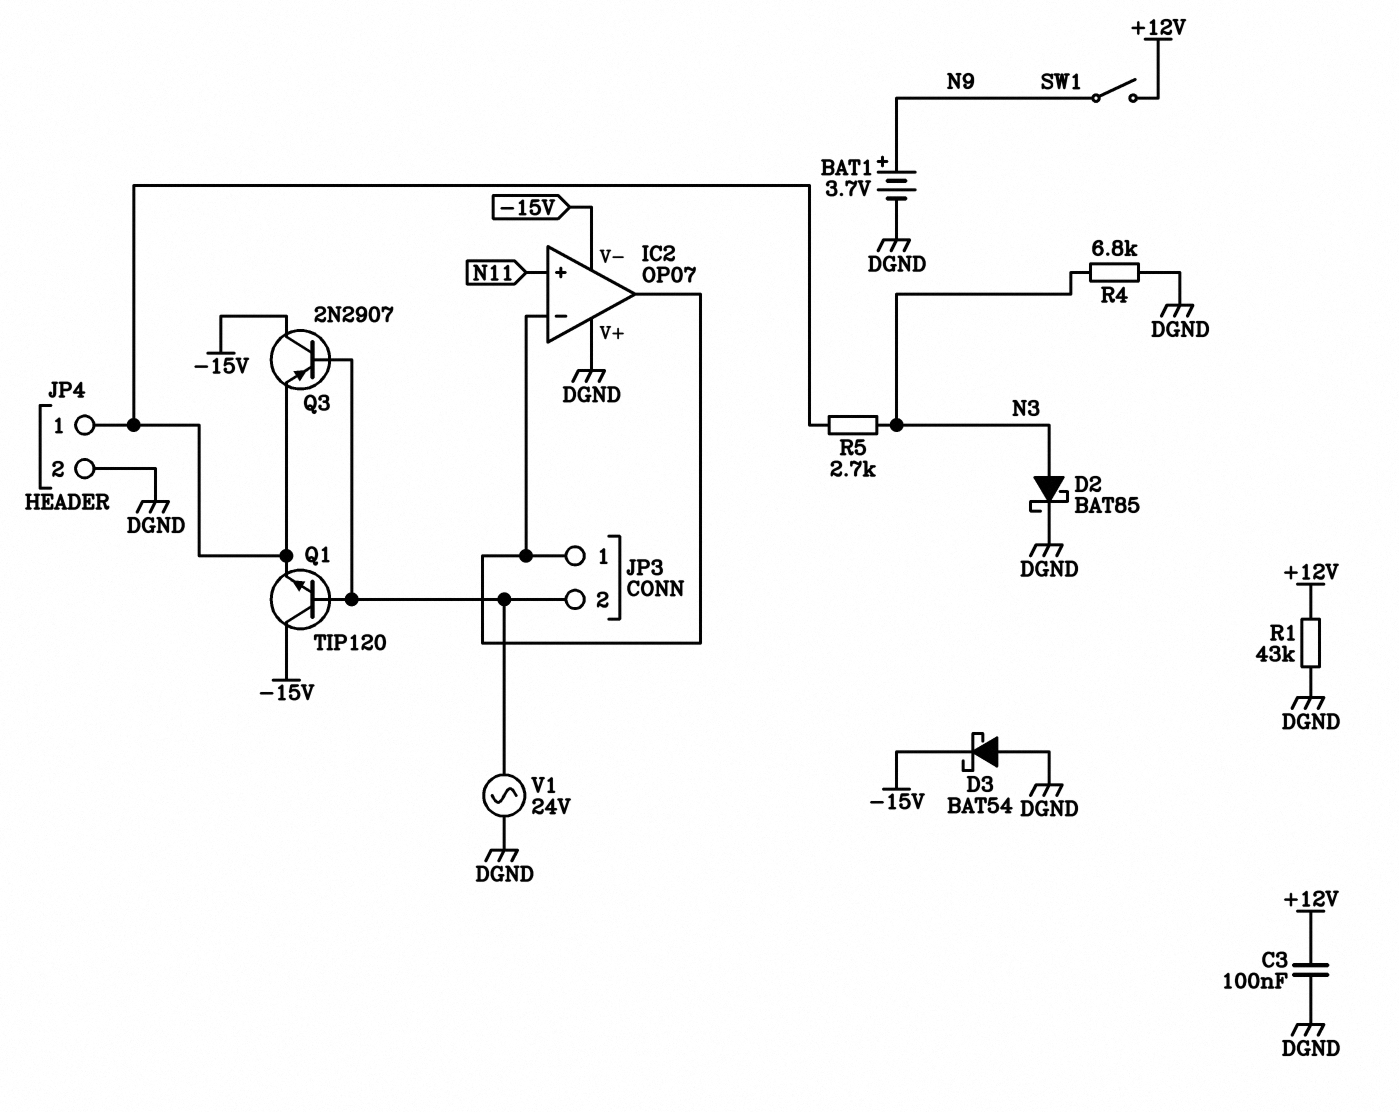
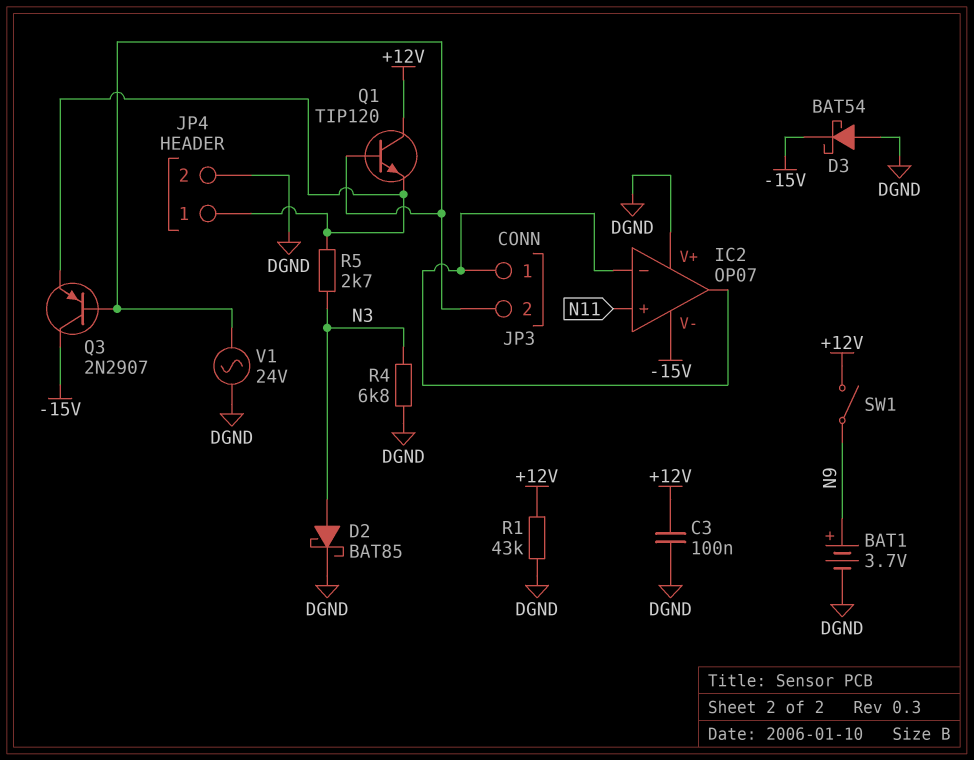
Q1: NPN TIP120 (B JP3/2, C -15V, E JP4/1) -> NPN TIP120 (B JP3/2, C +12V, E JP4/1)

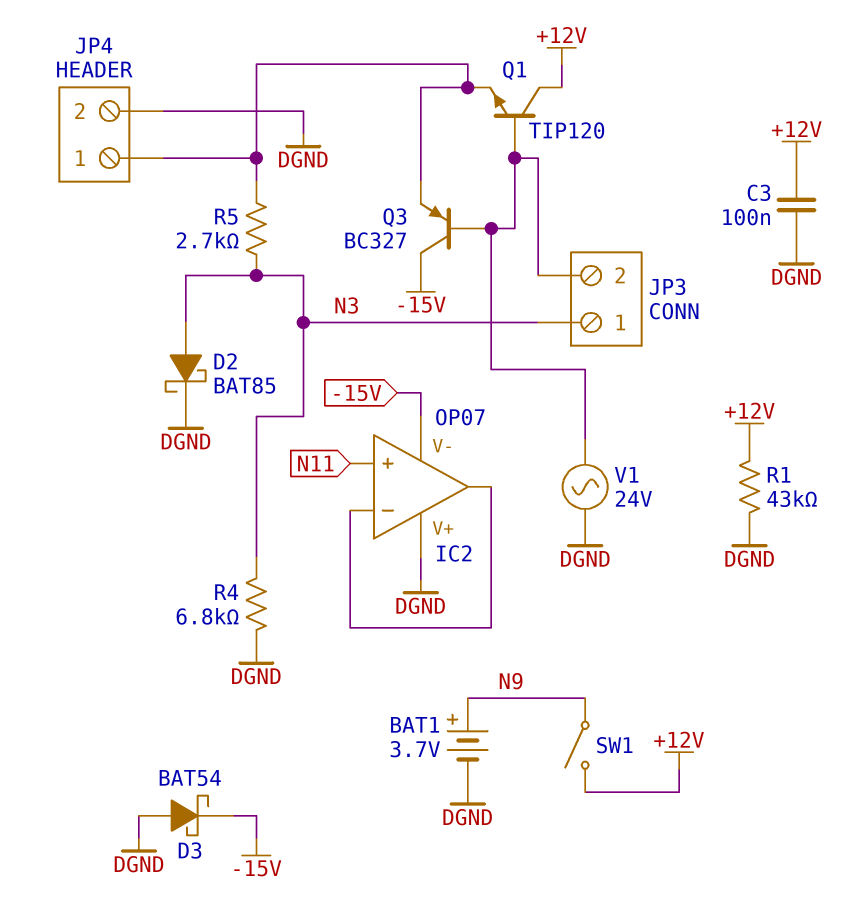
JP3 pin 1: IC2/in- -> N3
Q3: PNP 2N2907 (B JP3/2, C -15V, E JP4/1) -> PNP BC327 (B JP3/2, C -15V, E JP4/1)

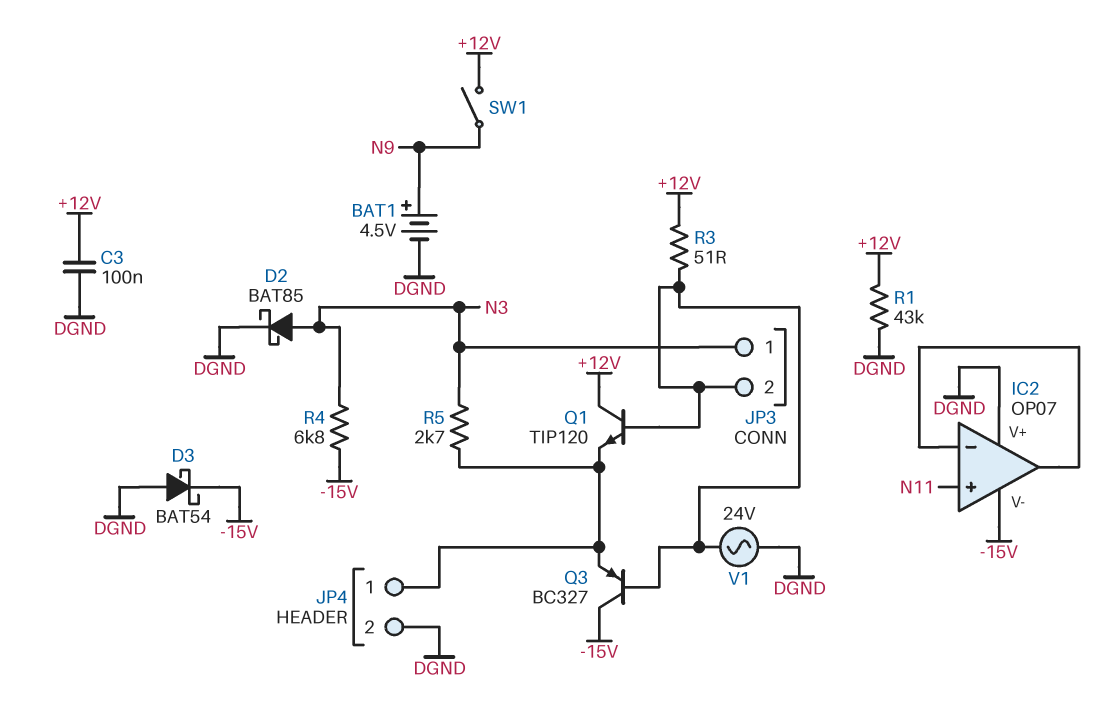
BAT1: 3.7V (plus N9, minus DGND) -> 4.5V (plus N9, minus DGND)
R3: none -> 51 (+12V, JP3/2)
R4: 6.8k (DGND, N3) -> 6.8k (-15V, N3)

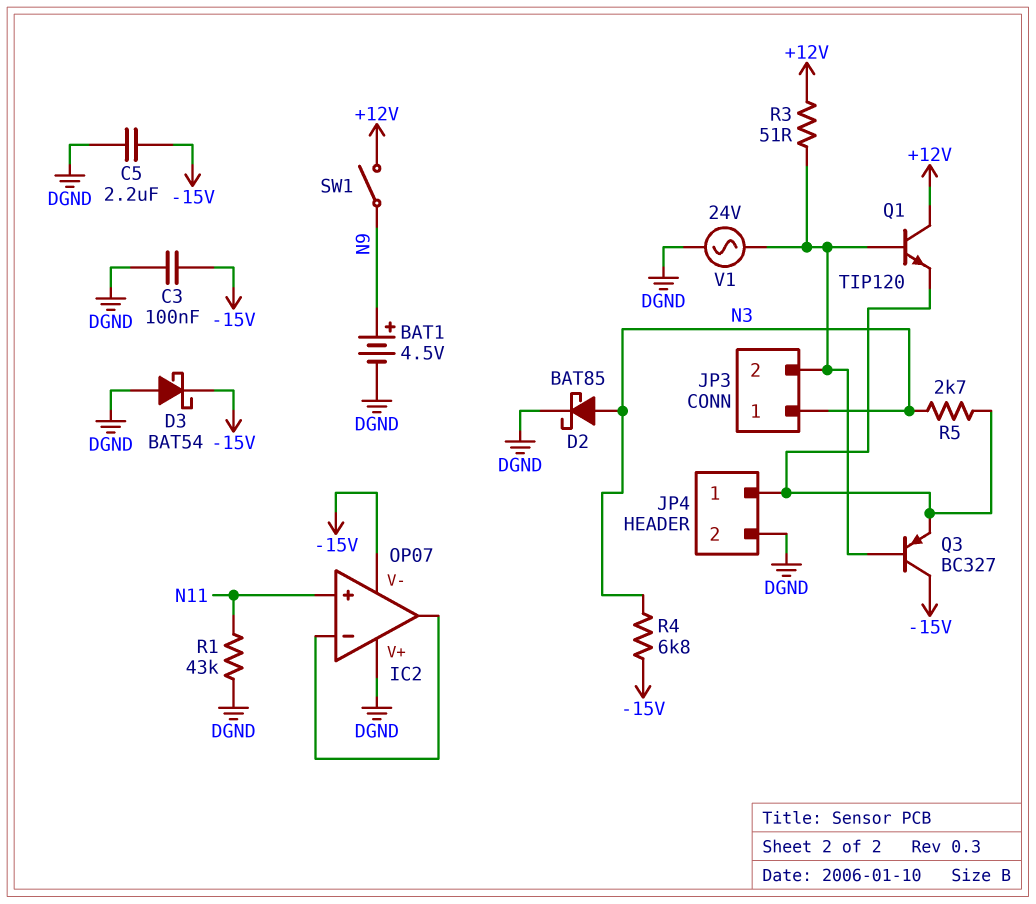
C3: 100nF (+12V, DGND) -> 100nF (-15V, DGND)
C5: none -> 2.2uF (-15V, DGND)
R1: 43k (+12V, DGND) -> 43k (DGND, N11)

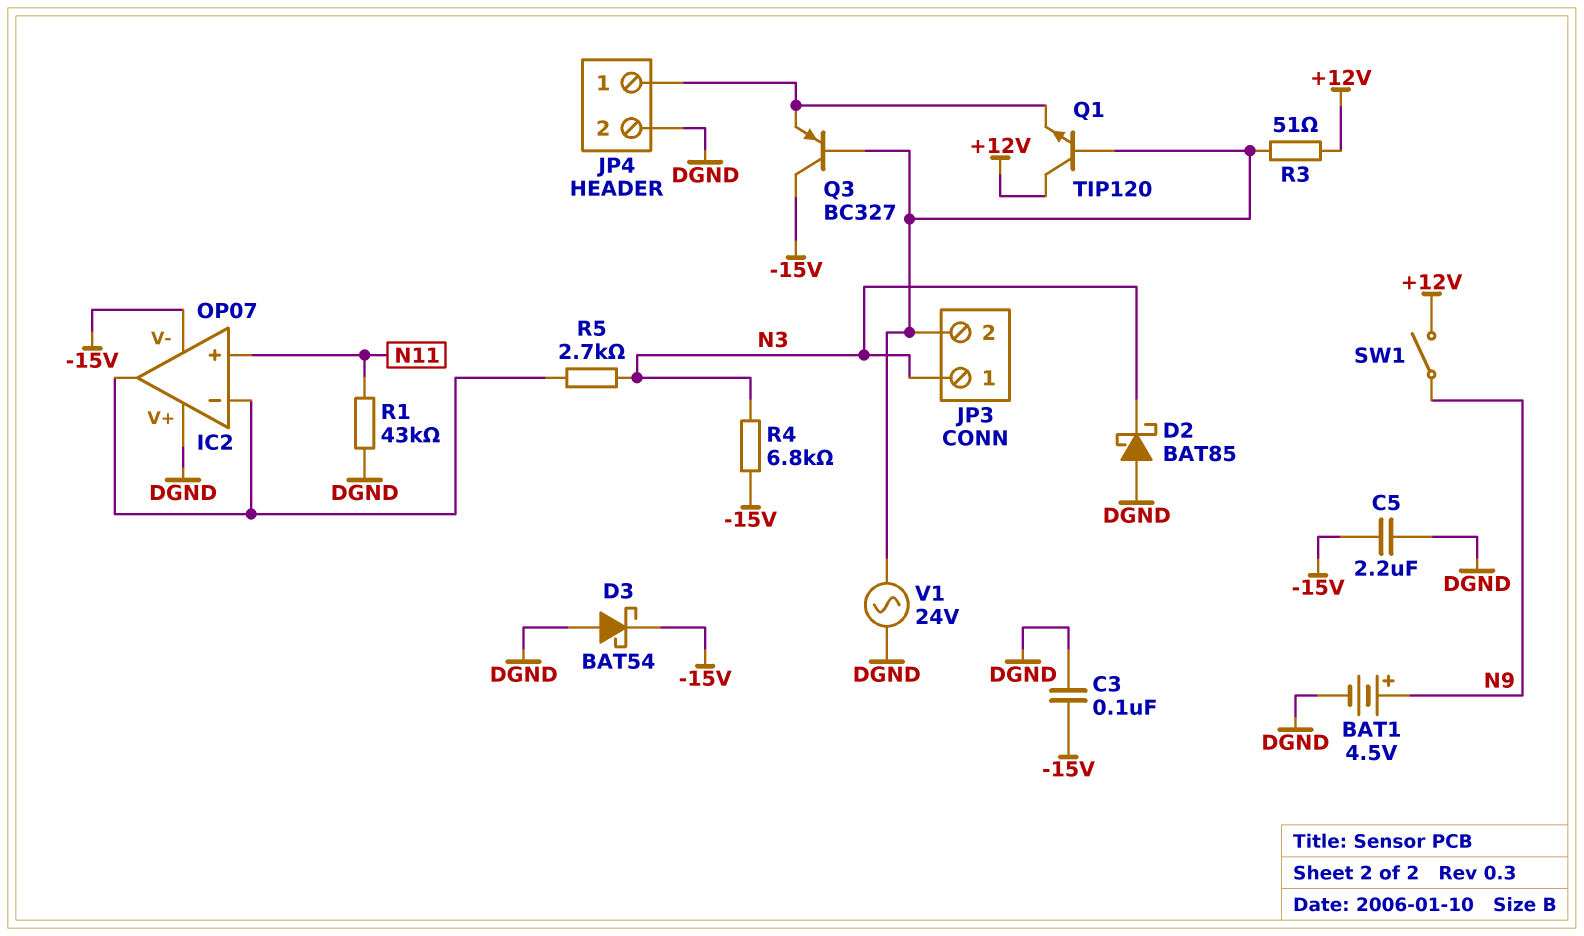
D2: schottky BAT85 (A N3, K DGND) -> schottky BAT85 (A DGND, K N3)
R5: 2.7k (JP4/1, N3) -> 2.7k (IC2/in-, N3)

